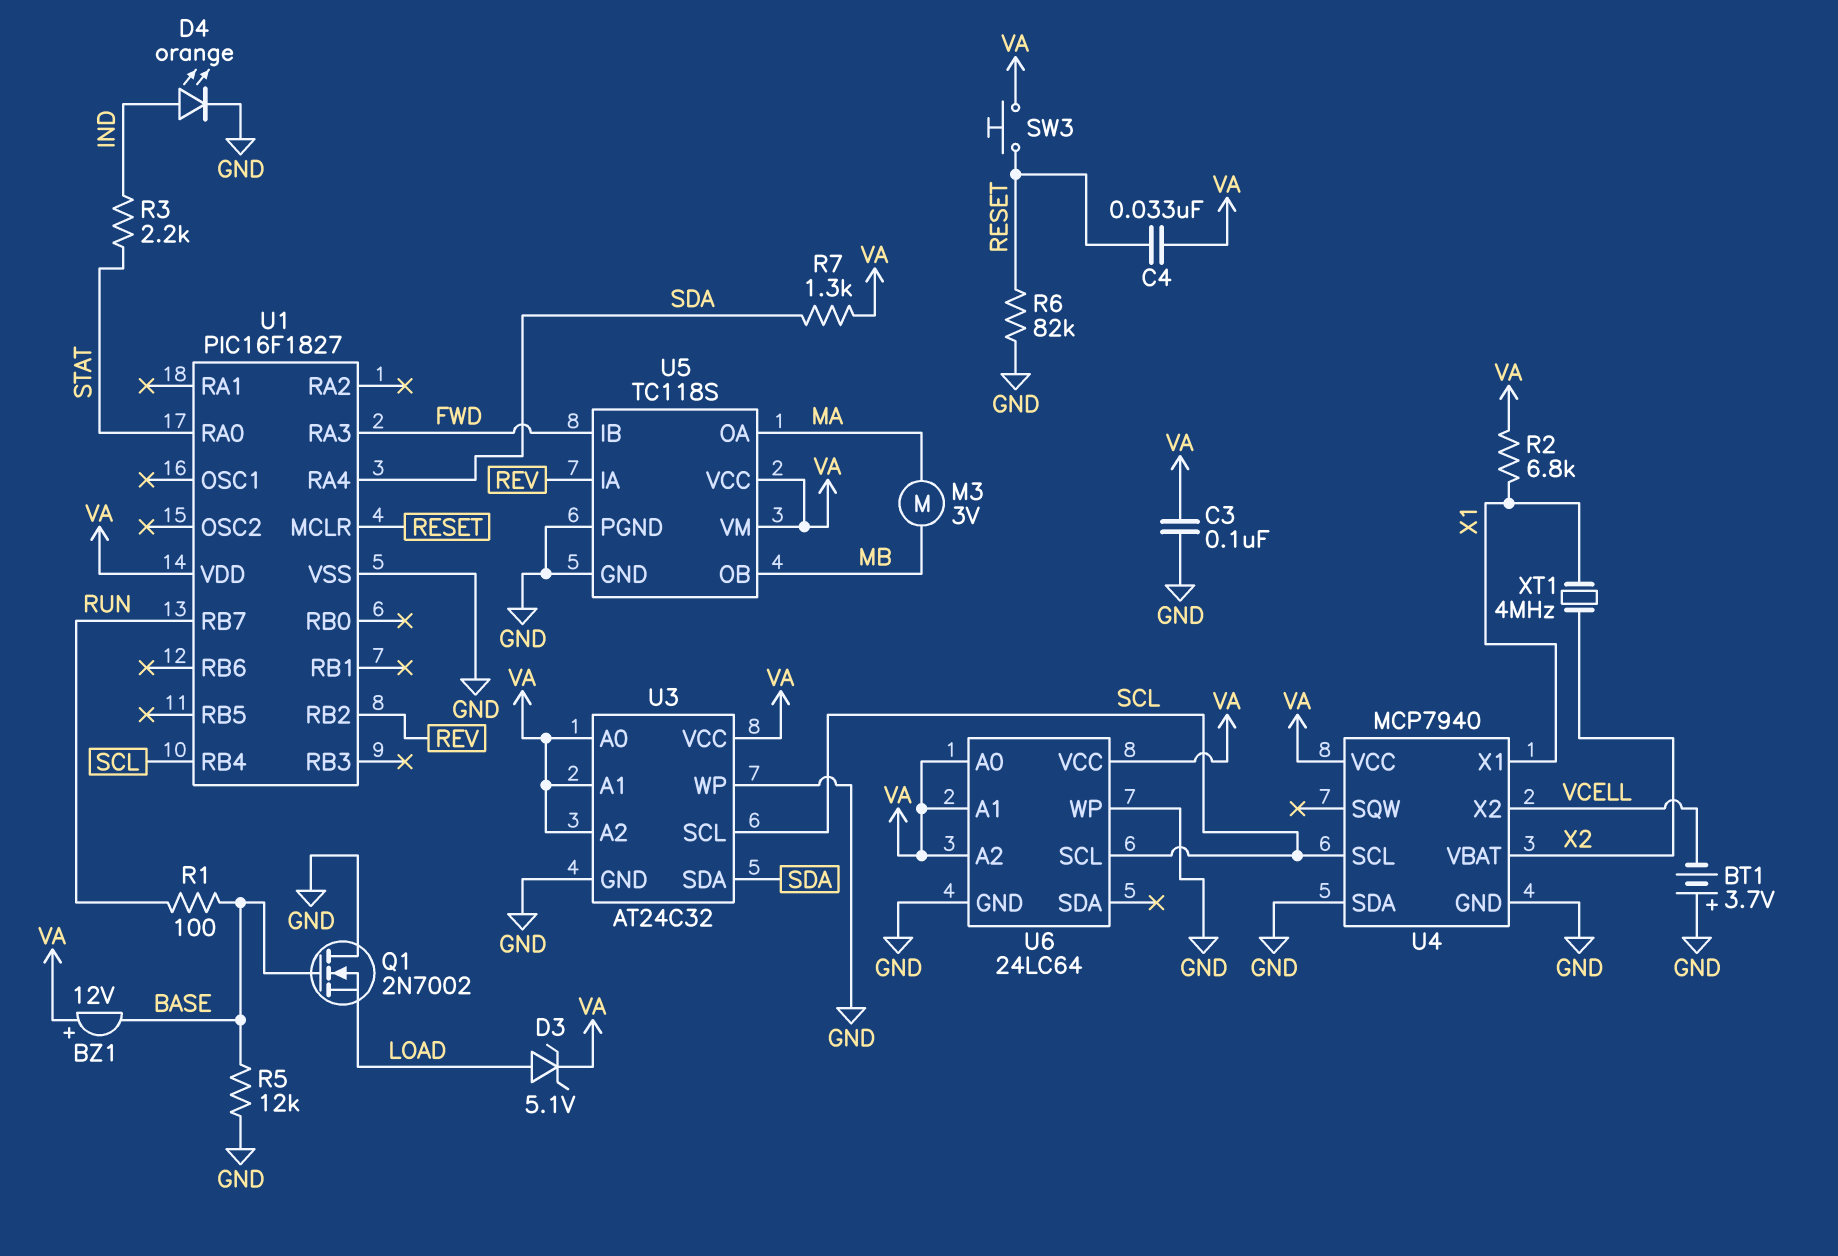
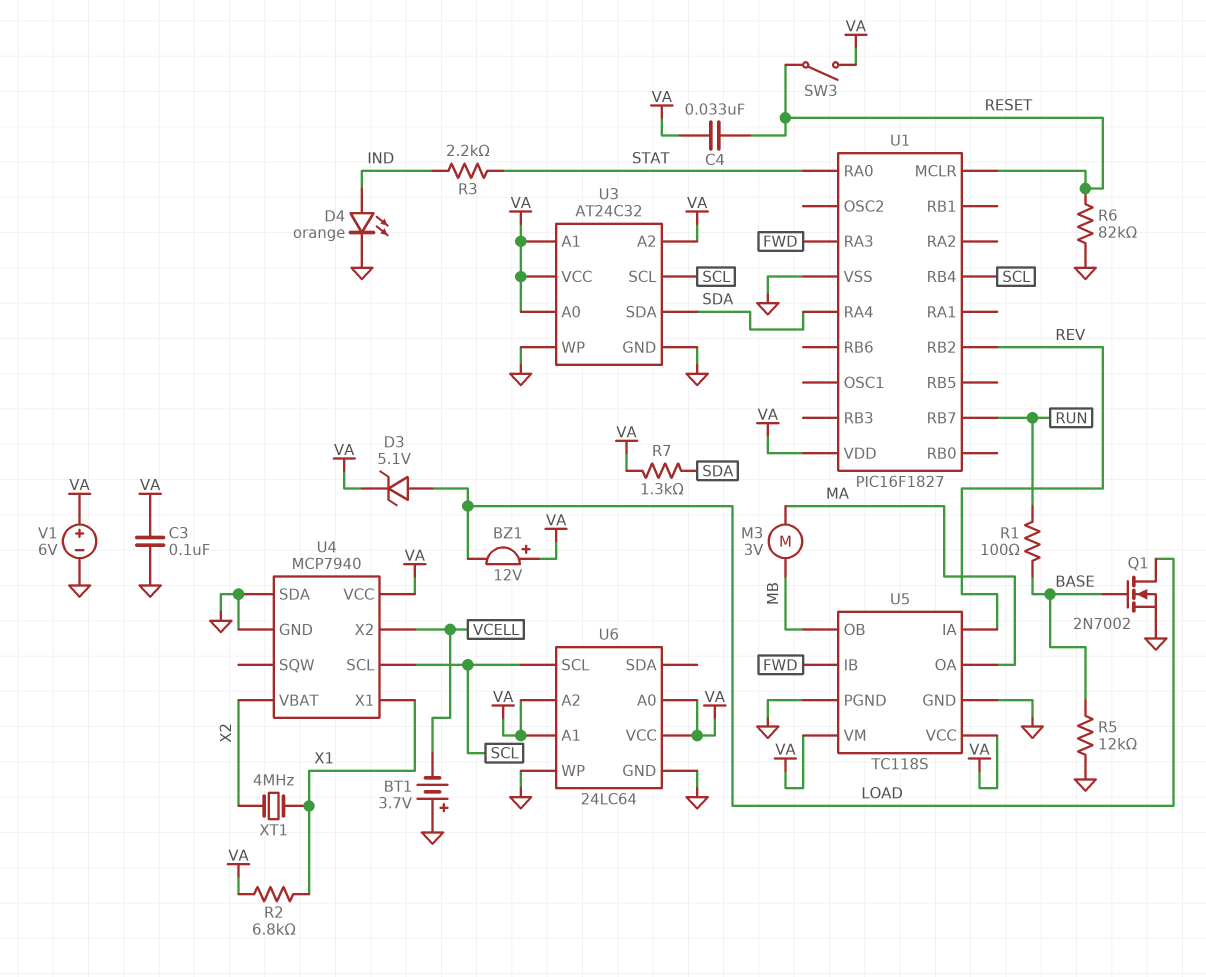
BZ1: buzzer 12V (plus VA, minus BASE) -> buzzer 12V (plus VA, minus LOAD)
Q1: NMOS 2N7002 (G BASE, D GND, S LOAD) -> NMOS 2N7002 (G BASE, D LOAD, S GND)
SW3: button (RESET, VA) -> switch (RESET, VA)
V1: none -> 6V (plus VA, minus GND)

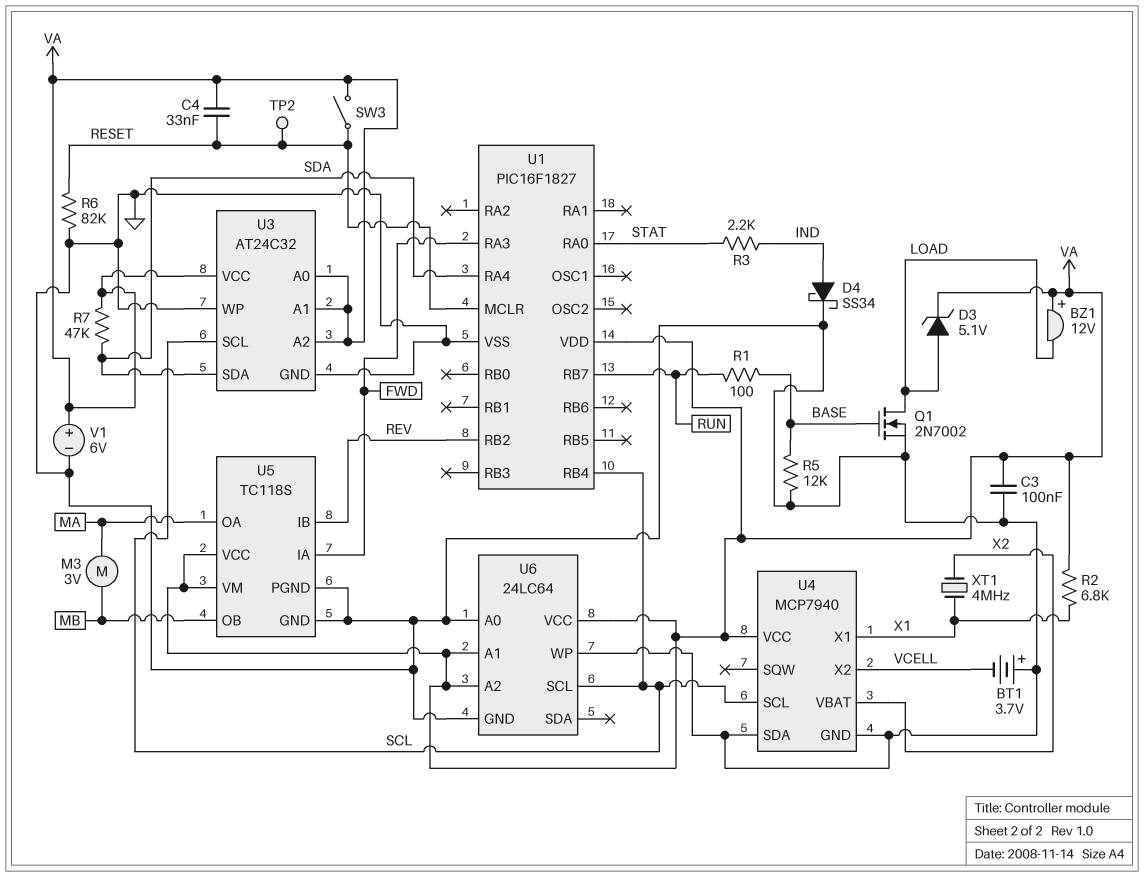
D4: LED orange (A IND, K GND) -> schottky SS34 (A IND, K GND)
R7: 1.3k (SDA, VA) -> 47k (SDA, VA)
TP2: none -> test point (RESET)
U5 pin IA: REV -> FWD
U5 pin IB: FWD -> REV
U6 pin A0: VA -> GND

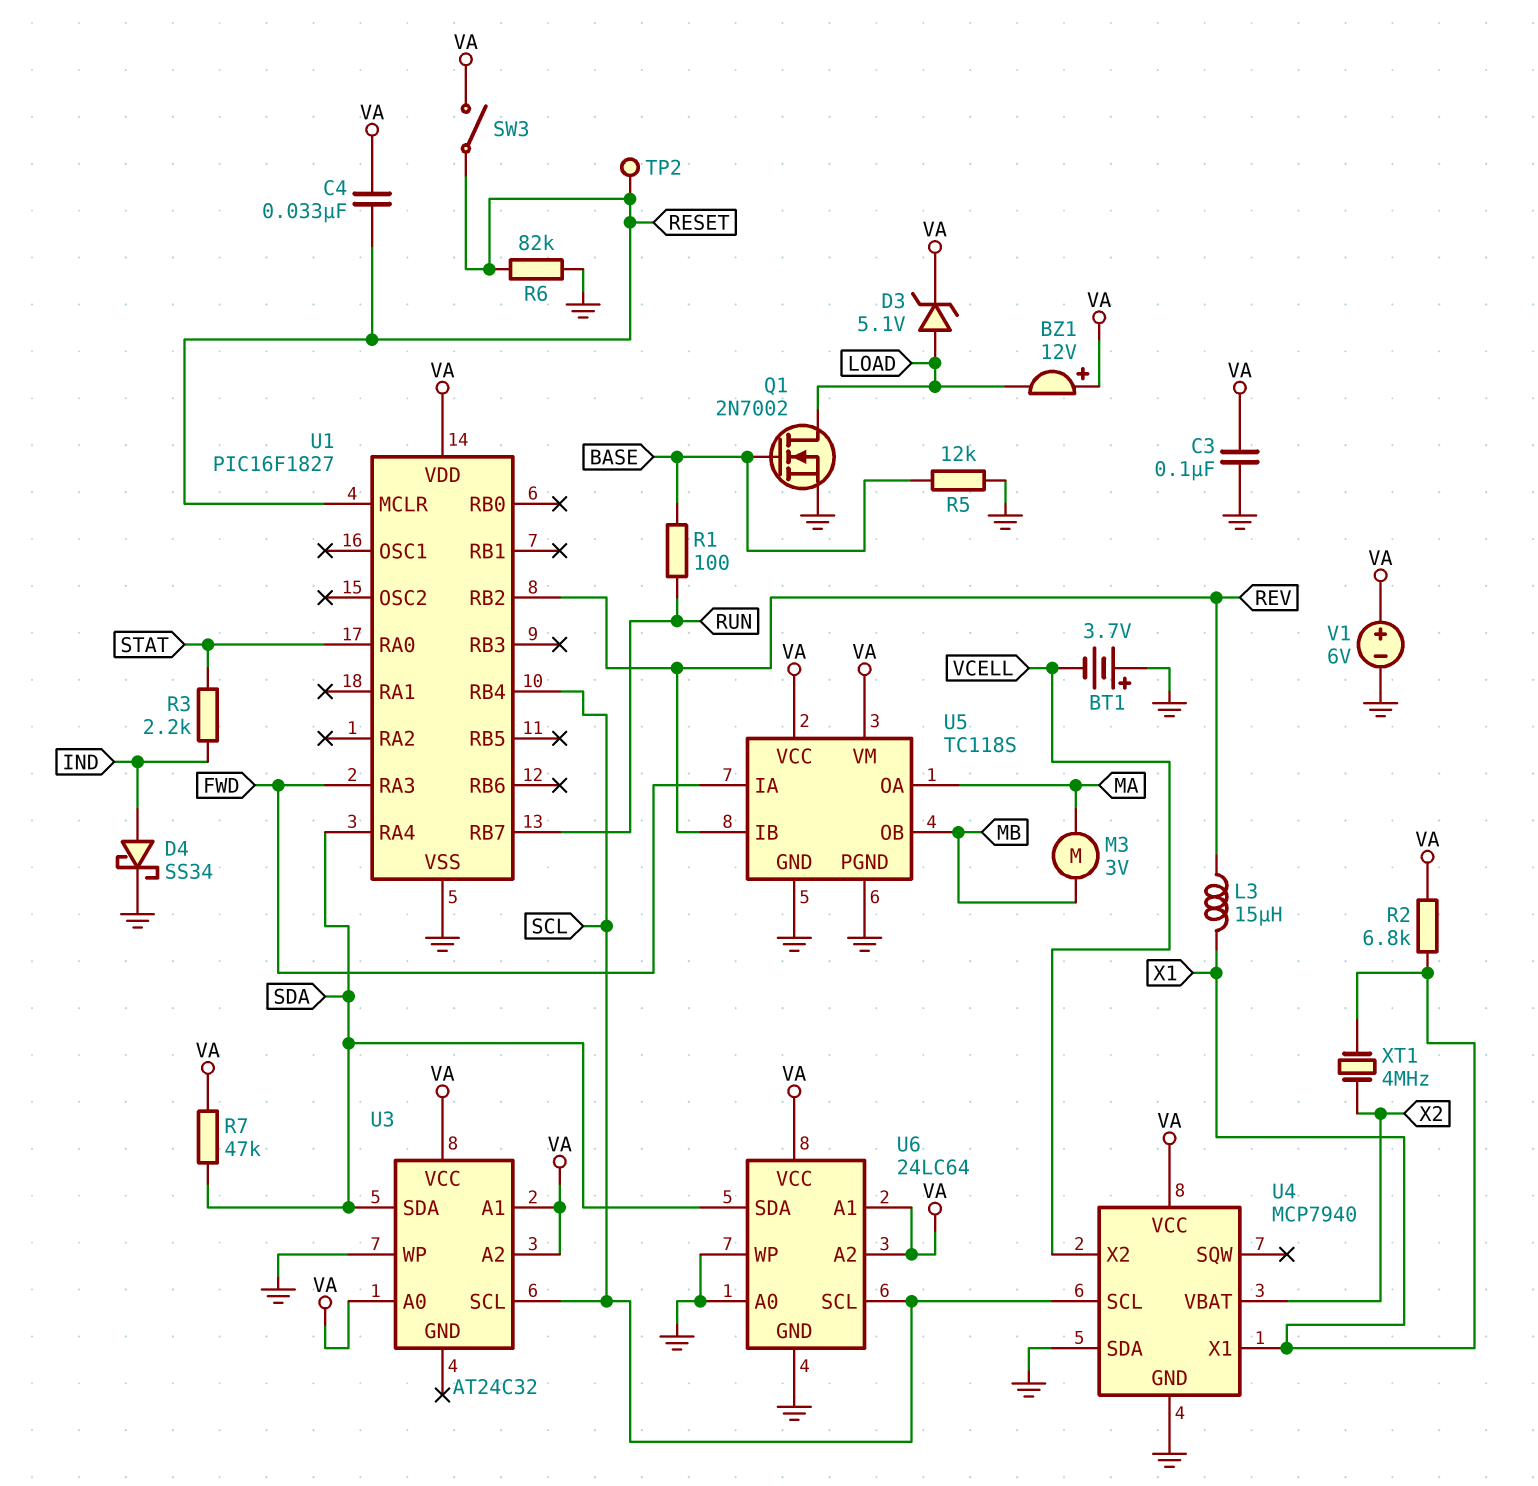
L3: none -> 15uH (REV, X1)
U3 pin GND: GND -> none
U6 pin SDA: none -> SDA

